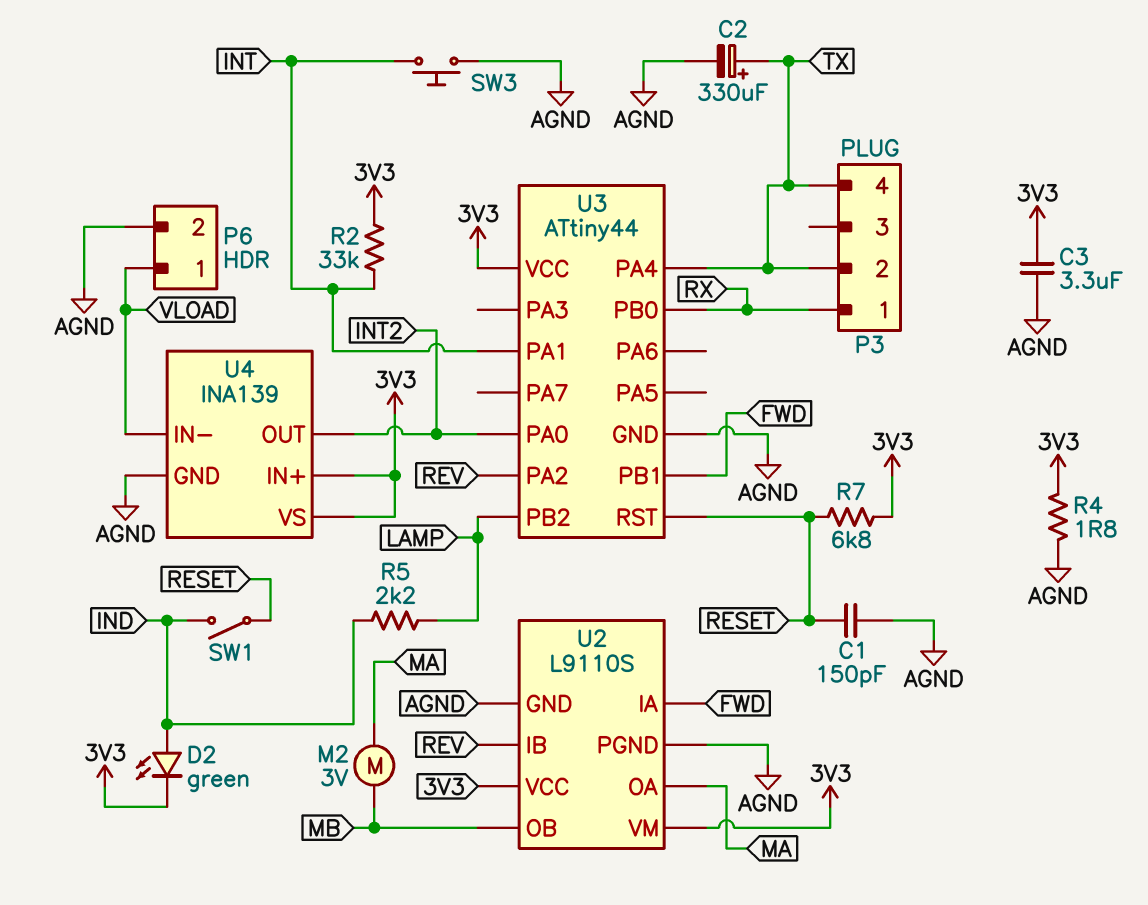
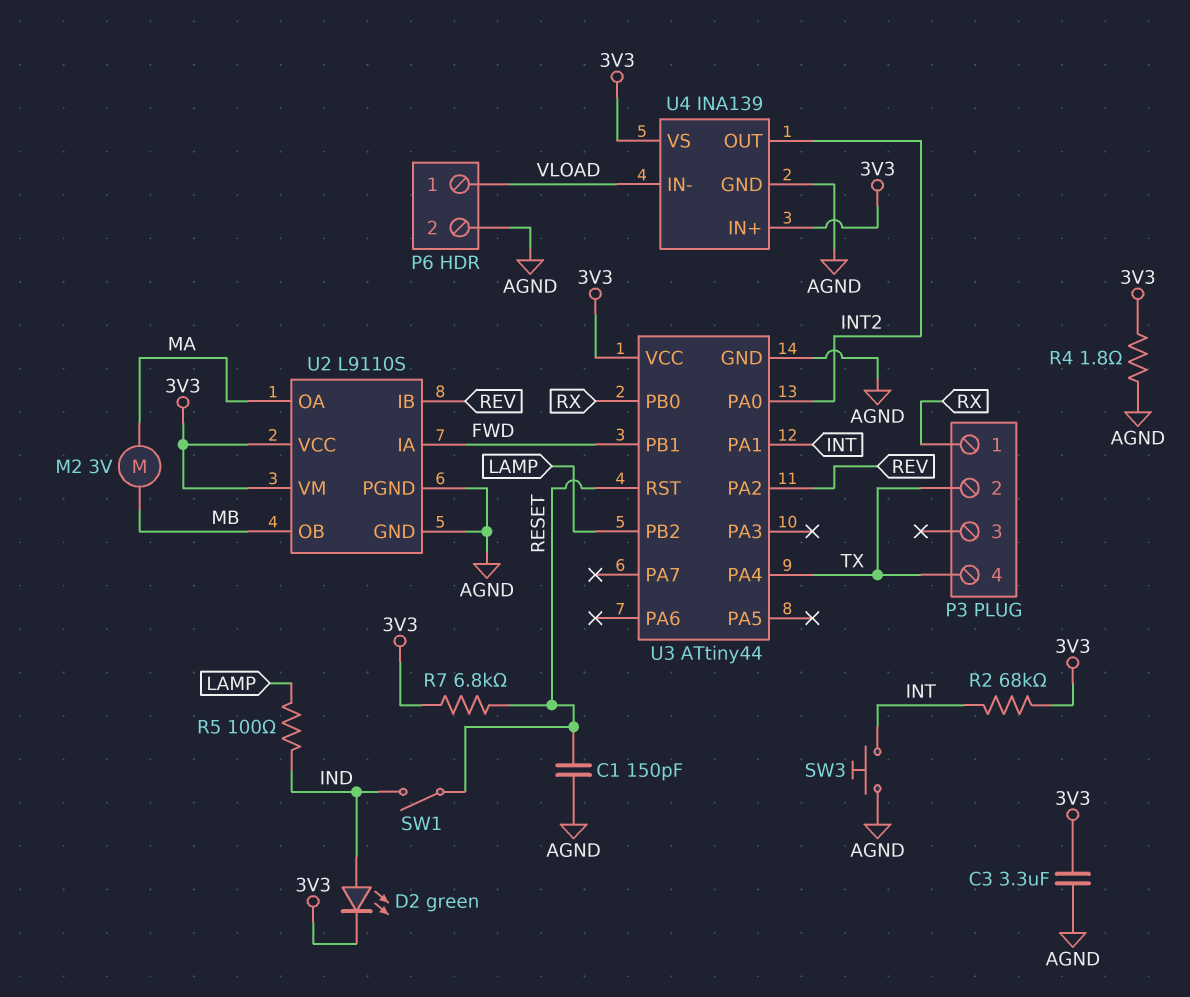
C2: 330uF (plus TX, minus AGND) -> none
R2: 33k (3V3, INT) -> 68k (3V3, INT)
R5: 2.2k (IND, LAMP) -> 100 (IND, LAMP)

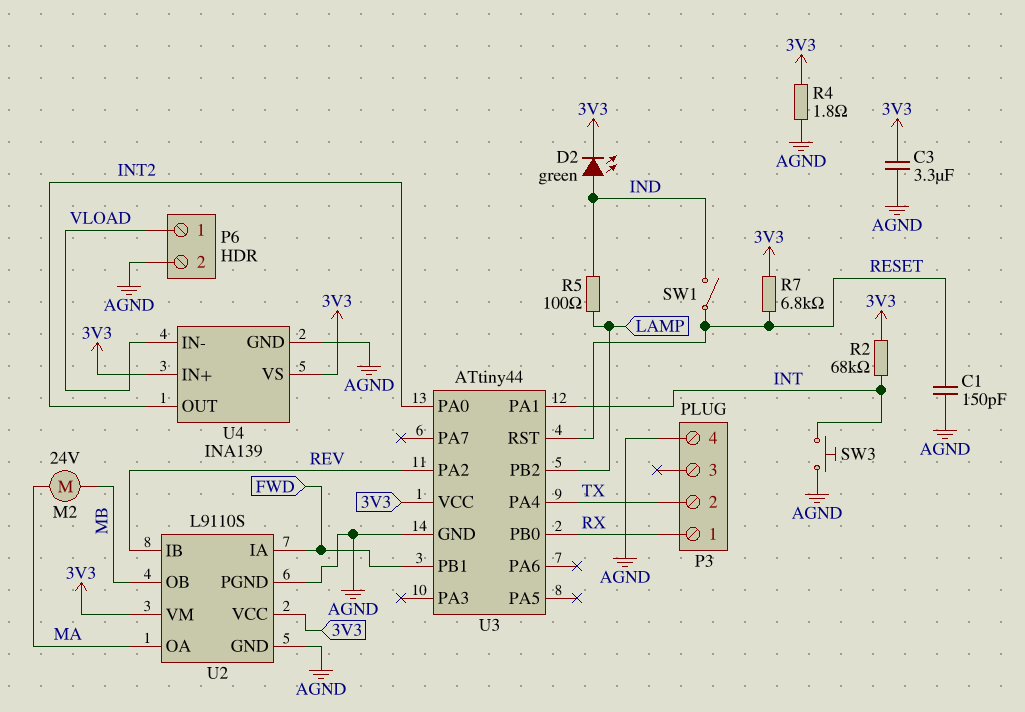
M2: motor 3V (MA, MB) -> motor 24V (MA, MB)
P3 pin 4: TX -> AGND

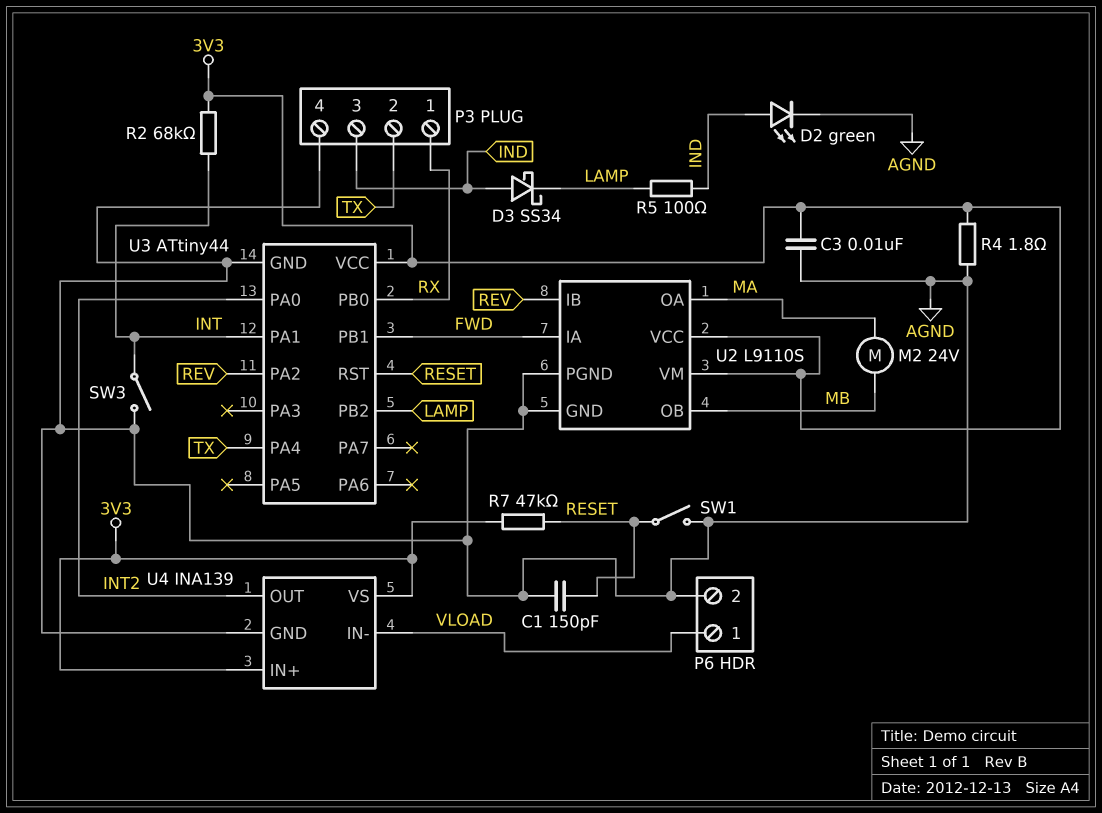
C3: 3.3uF (3V3, AGND) -> 10nF (3V3, AGND)
D2: LED green (A IND, K 3V3) -> LED green (A IND, K AGND)
D3: none -> schottky SS34 (A IND, K LAMP)
P3 pin 3: none -> IND
R7: 6.8k (3V3, RESET) -> 47k (3V3, RESET)
SW1: switch (IND, RESET) -> switch (AGND, RESET)
SW3: button (AGND, INT) -> switch (AGND, INT)

